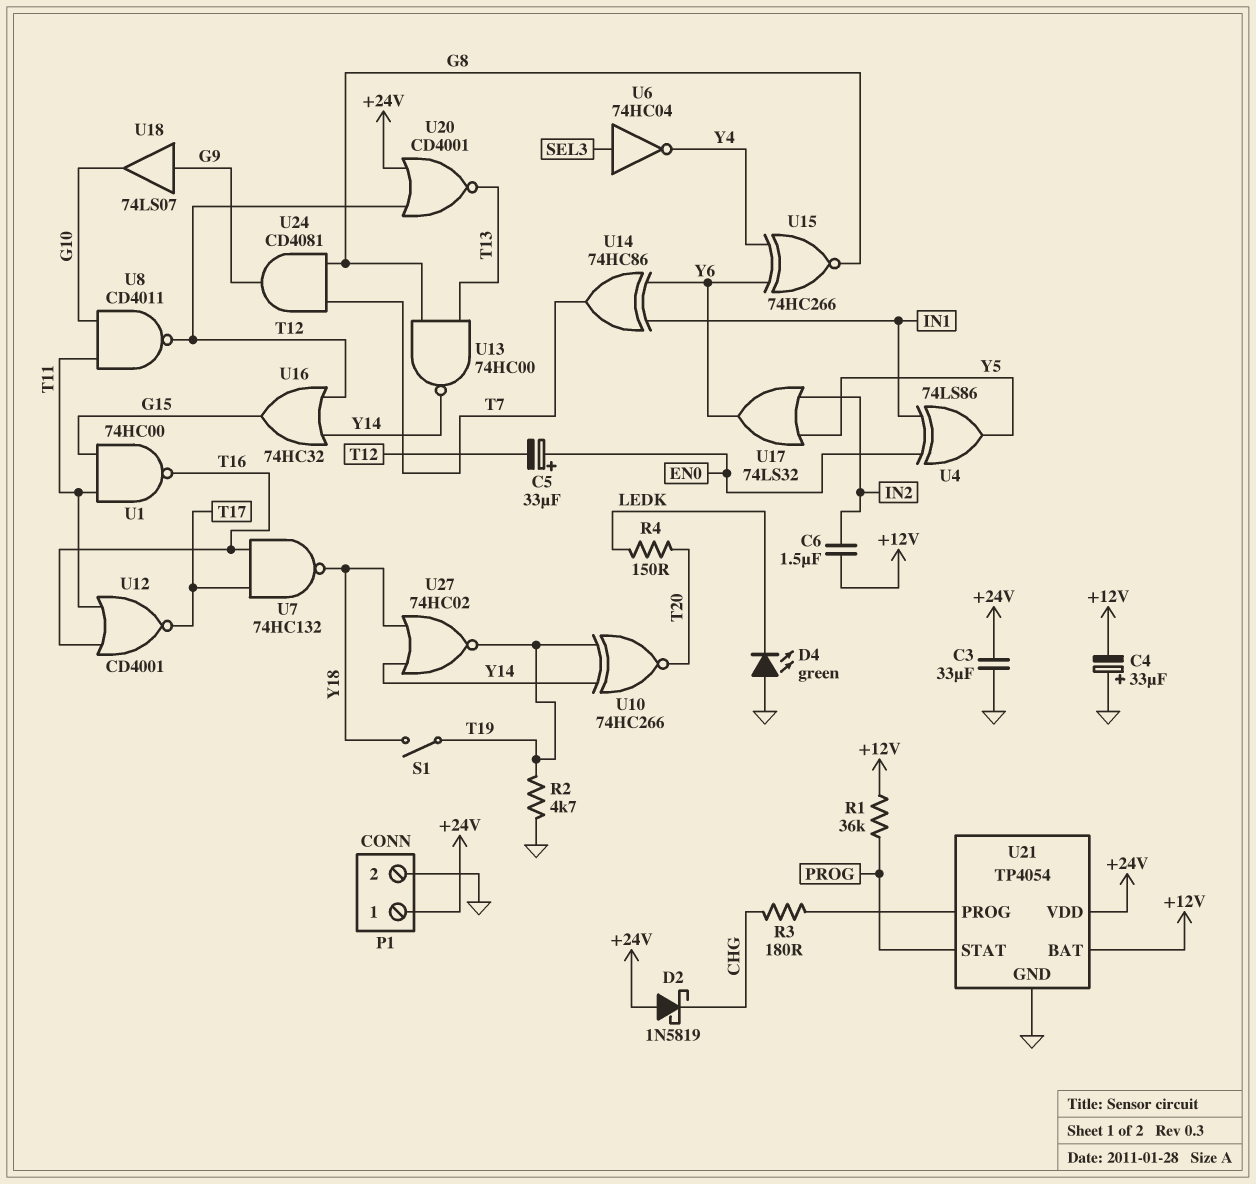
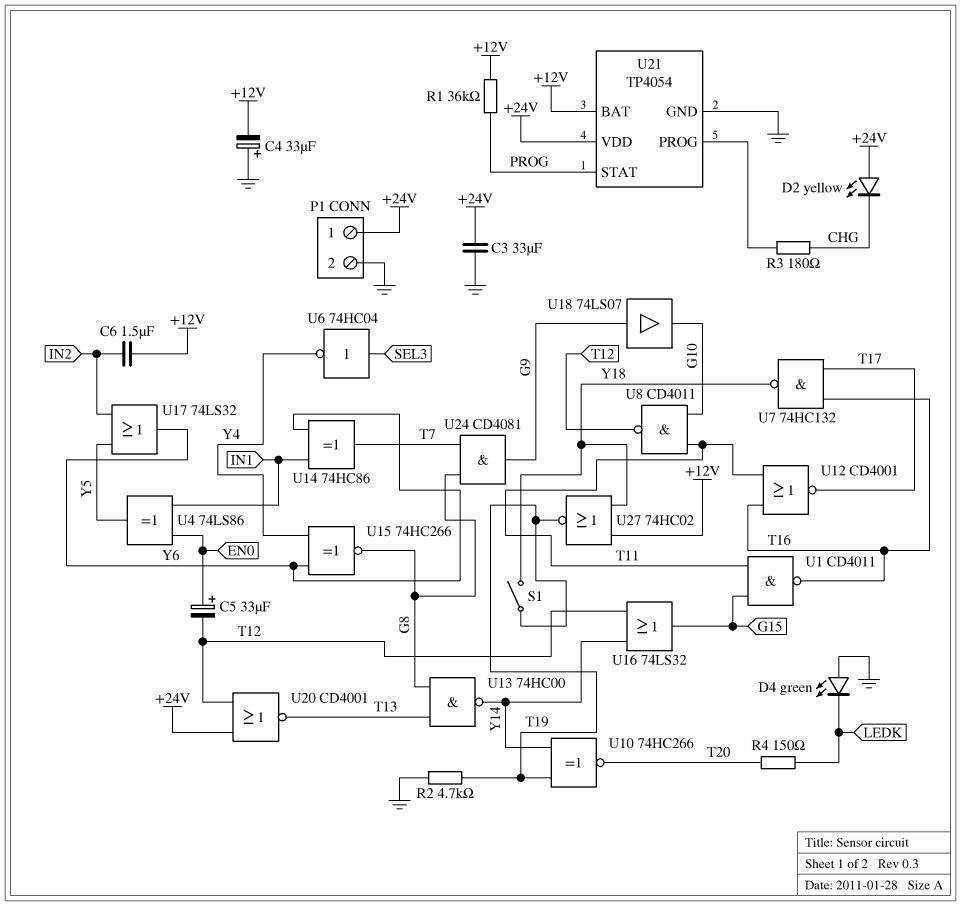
D2: schottky 1N5819 (A +24V, K CHG) -> LED yellow (A +24V, K CHG)
U1: NAND 74HC00 (in G15, in T11, out T16) -> NAND CD4011 (in G15, in T11, out T16)
U16: OR 74HC32 (in T12, in Y14, out G15) -> OR 74LS32 (in T12, in Y14, out G15)
U27: NOR 74HC02 (in Y14, in Y18, out T19) -> NOR 74HC02 (in +12V, in Y18, out T19)

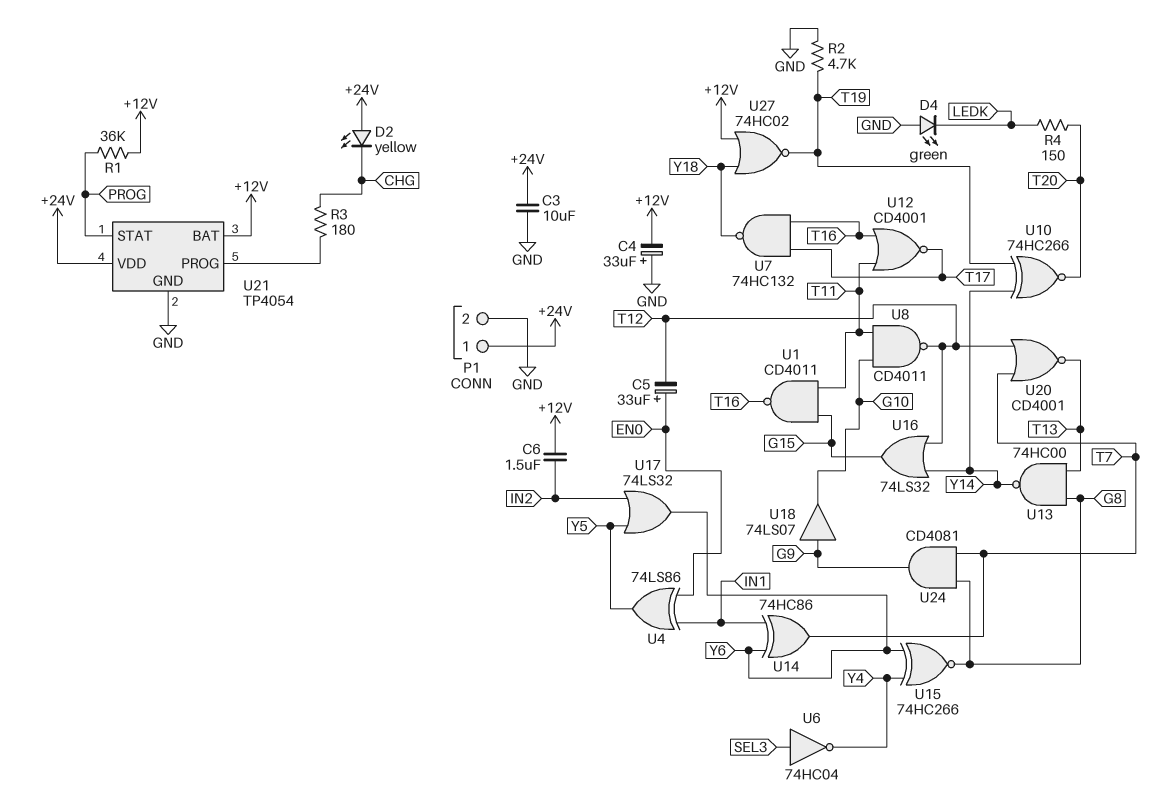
C3: 33uF (+24V, GND) -> 10uF (+24V, GND)
S1: switch (T19, Y18) -> none
U20: NOR CD4001 (in +24V, in T12, out T13) -> NOR CD4001 (in T7, in T12, out T13)

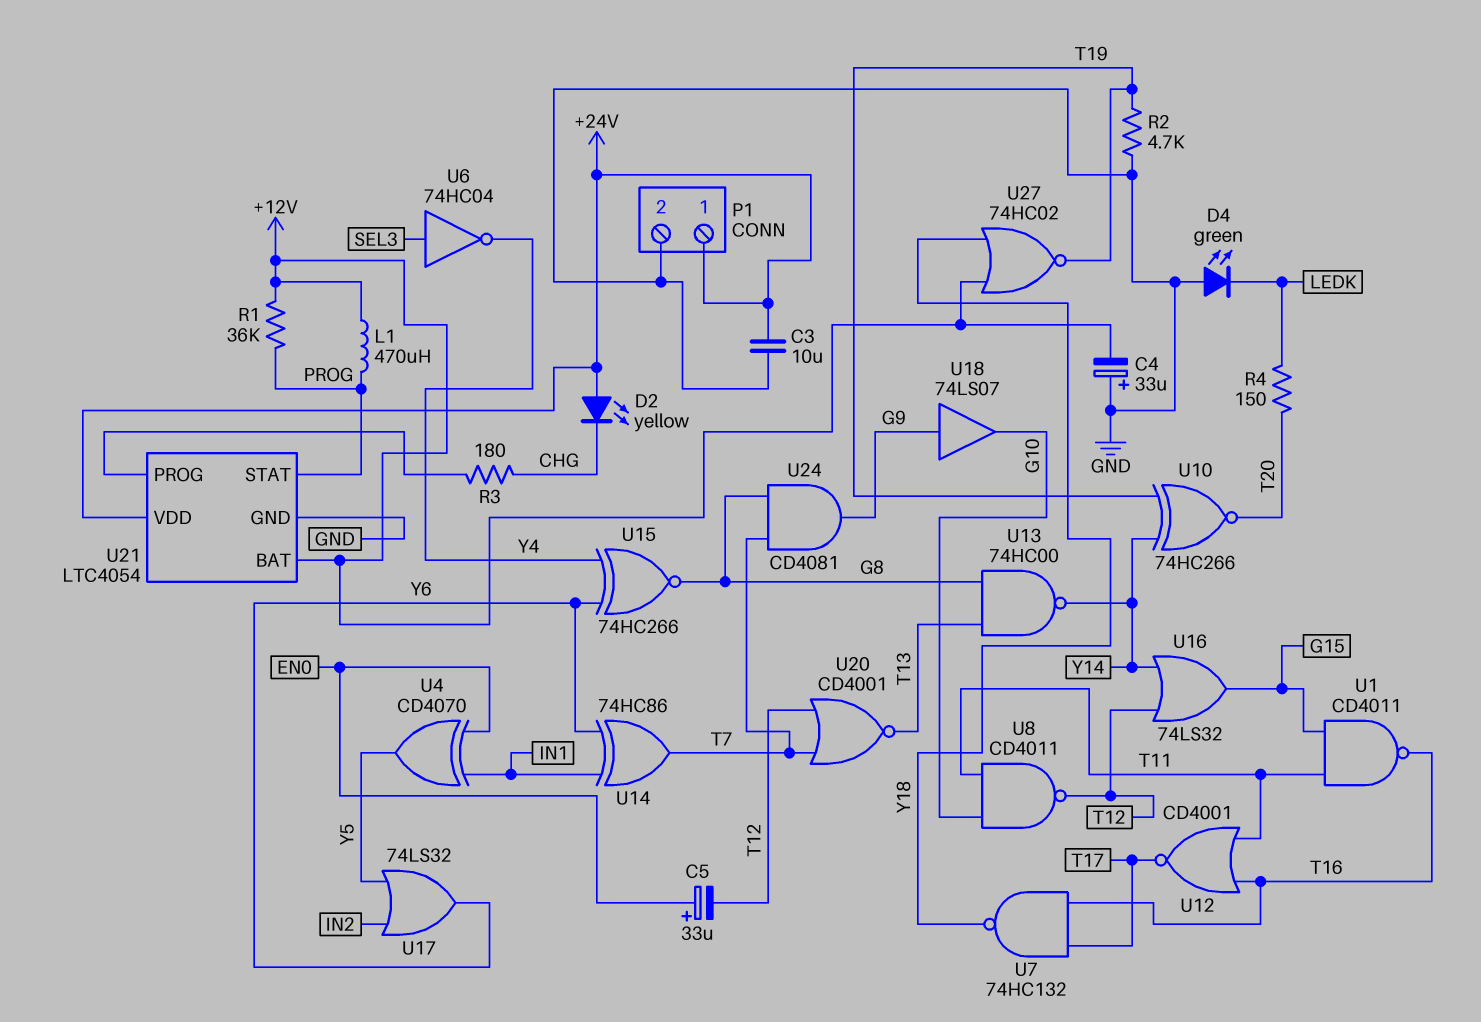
C6: 1.5uF (+12V, IN2) -> none
L1: none -> 470uH (+12V, PROG)
U4: XOR 74LS86 (in EN0, in IN1, out Y5) -> XOR CD4070 (in EN0, in IN1, out Y5)
U21: TP4054 -> LTC4054

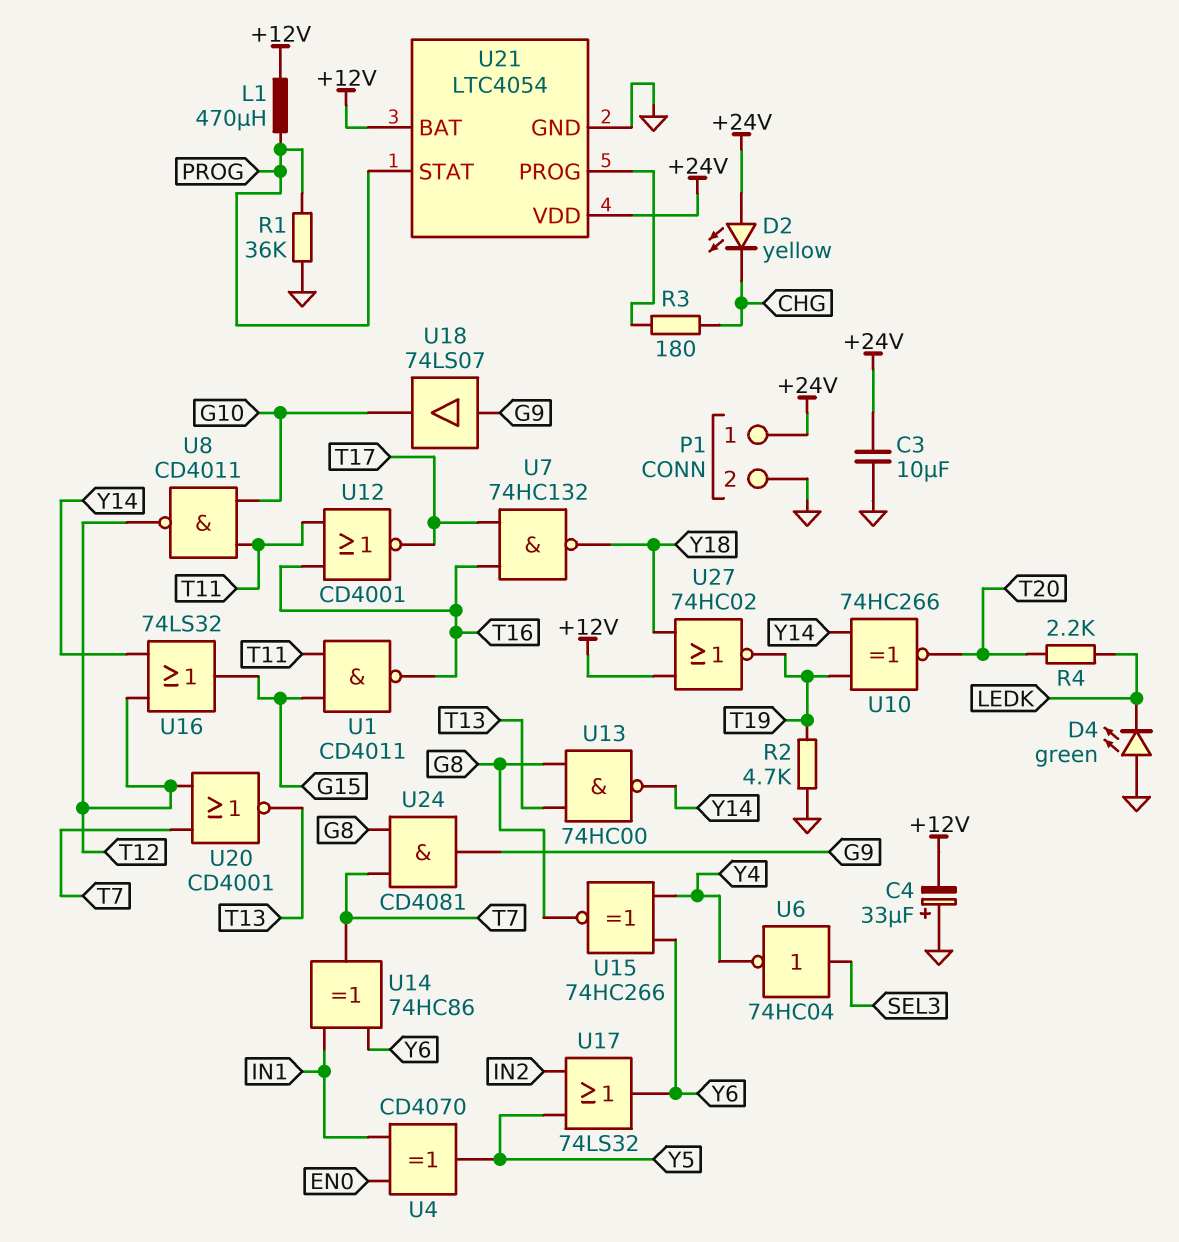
C5: 33uF (plus EN0, minus T12) -> none
R1: 36k (+12V, PROG) -> 36k (GND, PROG)
R4: 150 (LEDK, T20) -> 2.2k (LEDK, T20)

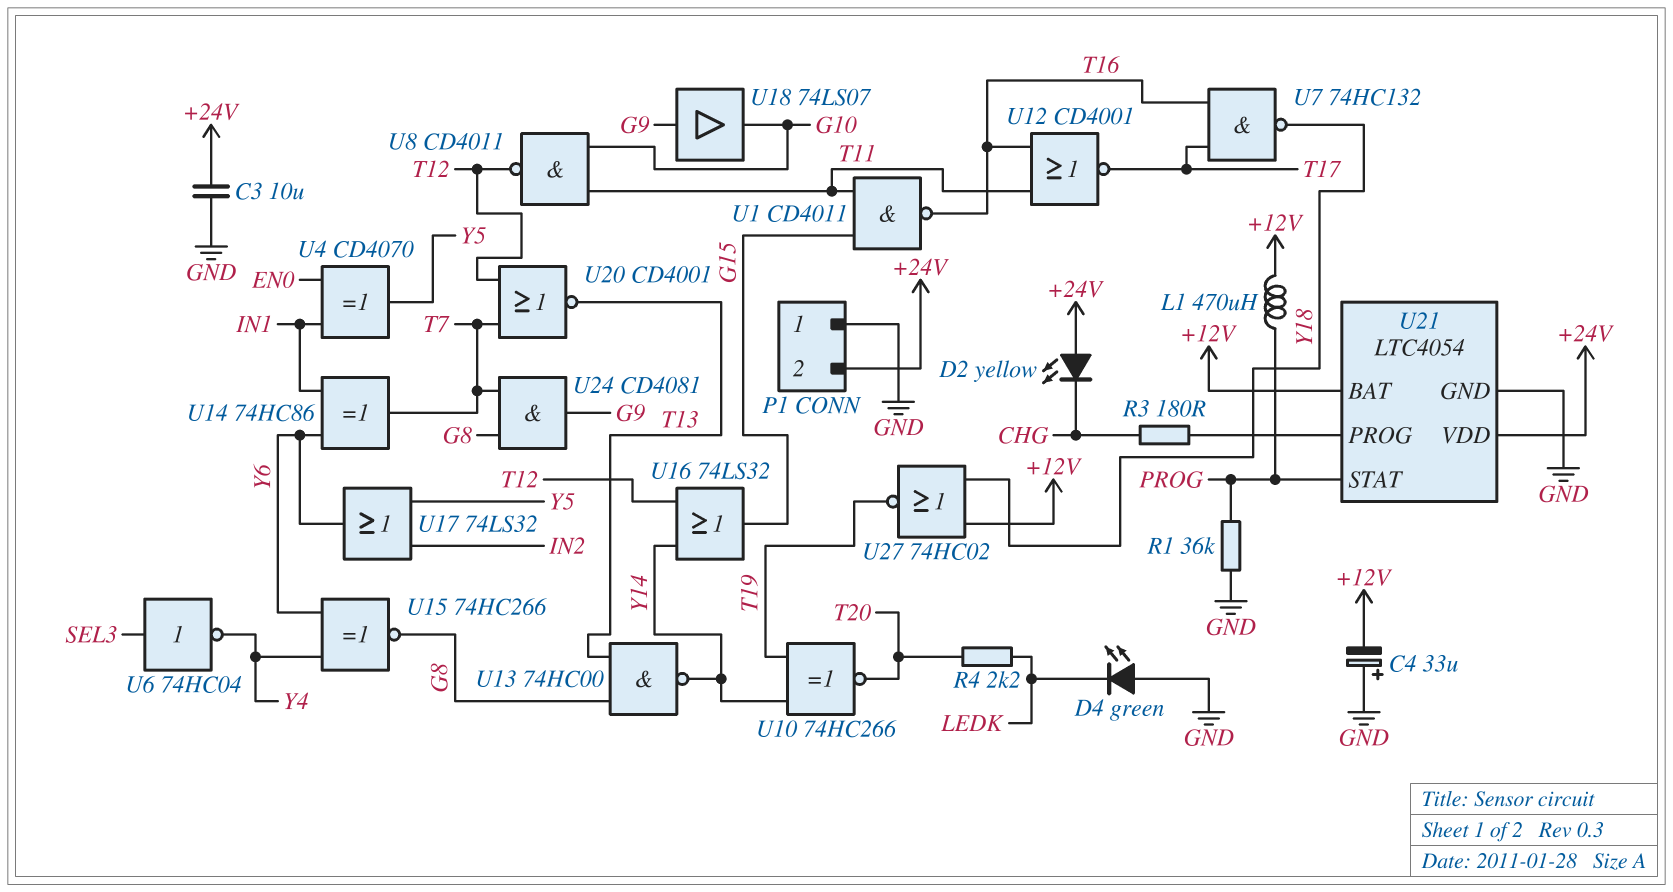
P1 pin 1: +24V -> GND
P1 pin 2: GND -> +24V
R2: 4.7k (GND, T19) -> none

